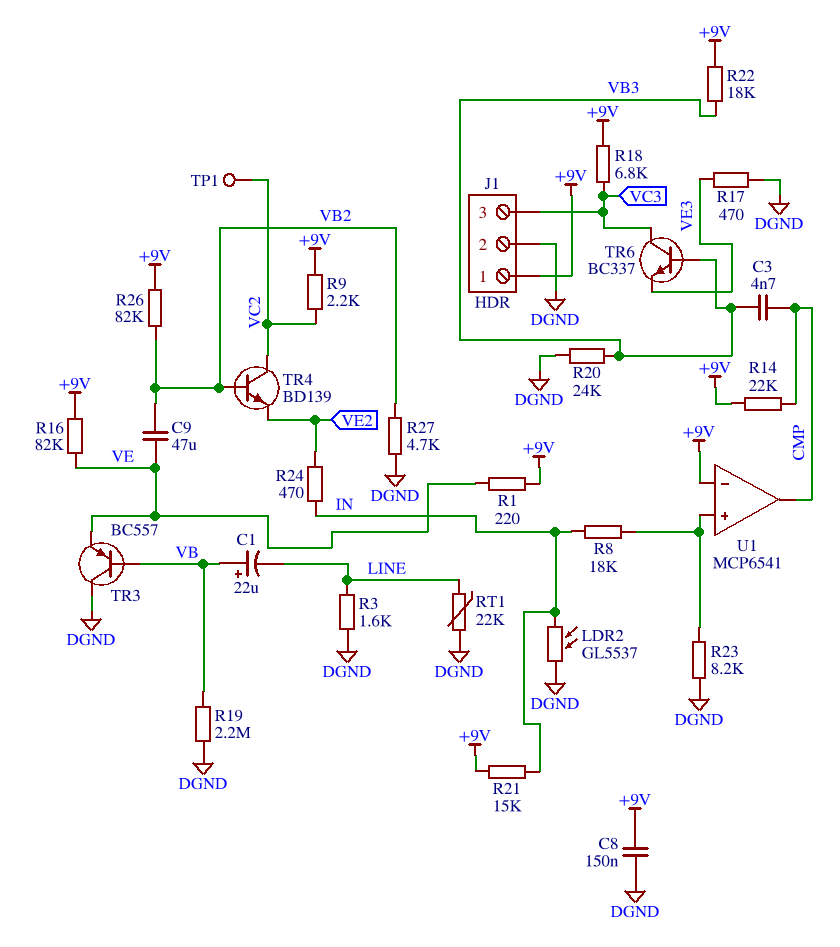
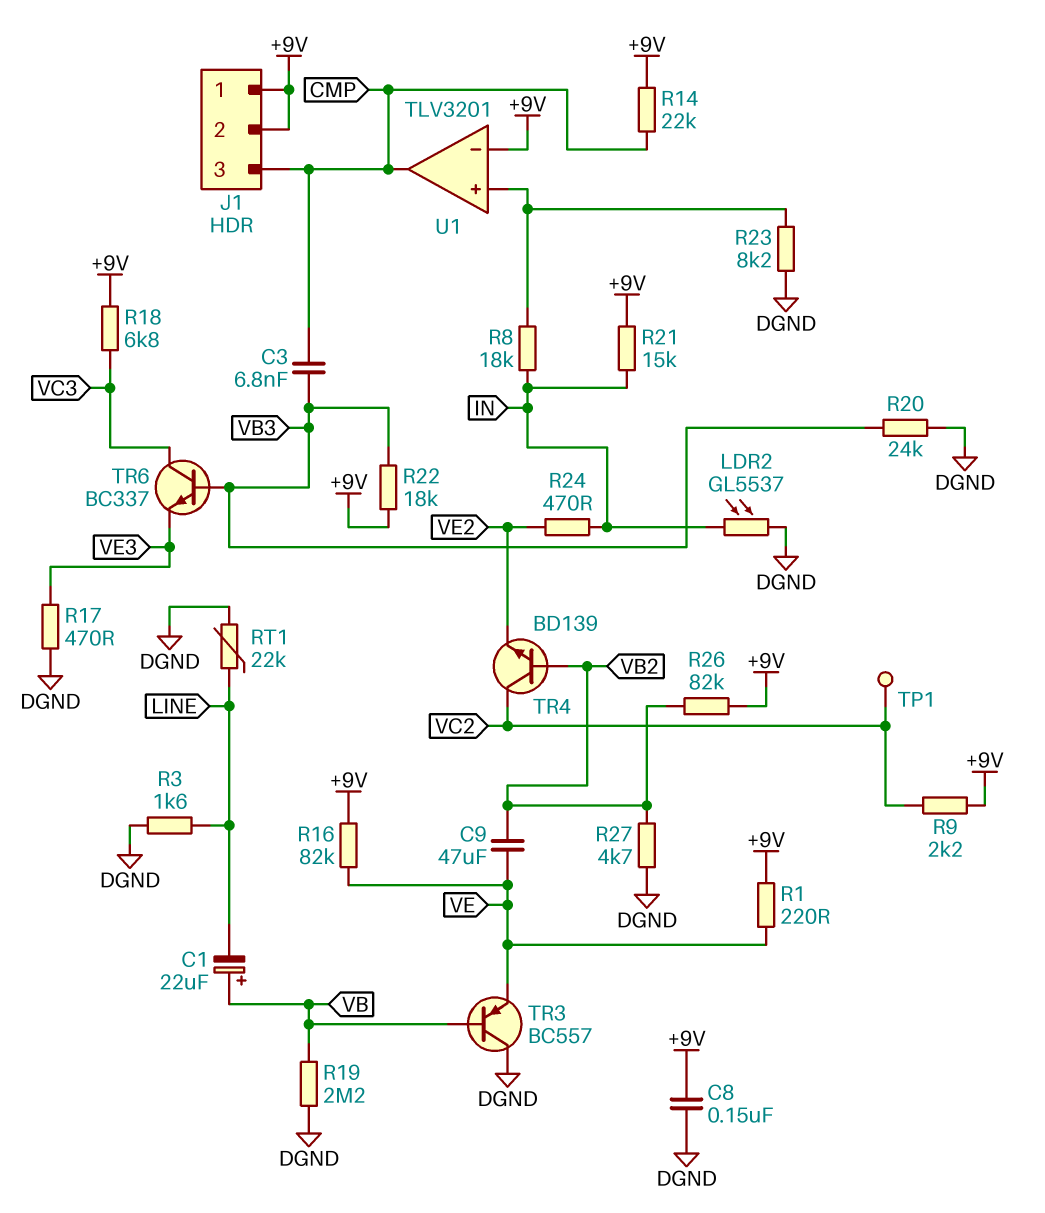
C3: 4.7nF (CMP, VB3) -> 6.8nF (CMP, VB3)
J1 pin 2: DGND -> +9V
J1 pin 3: VC3 -> CMP
U1: MCP6541 -> TLV3201

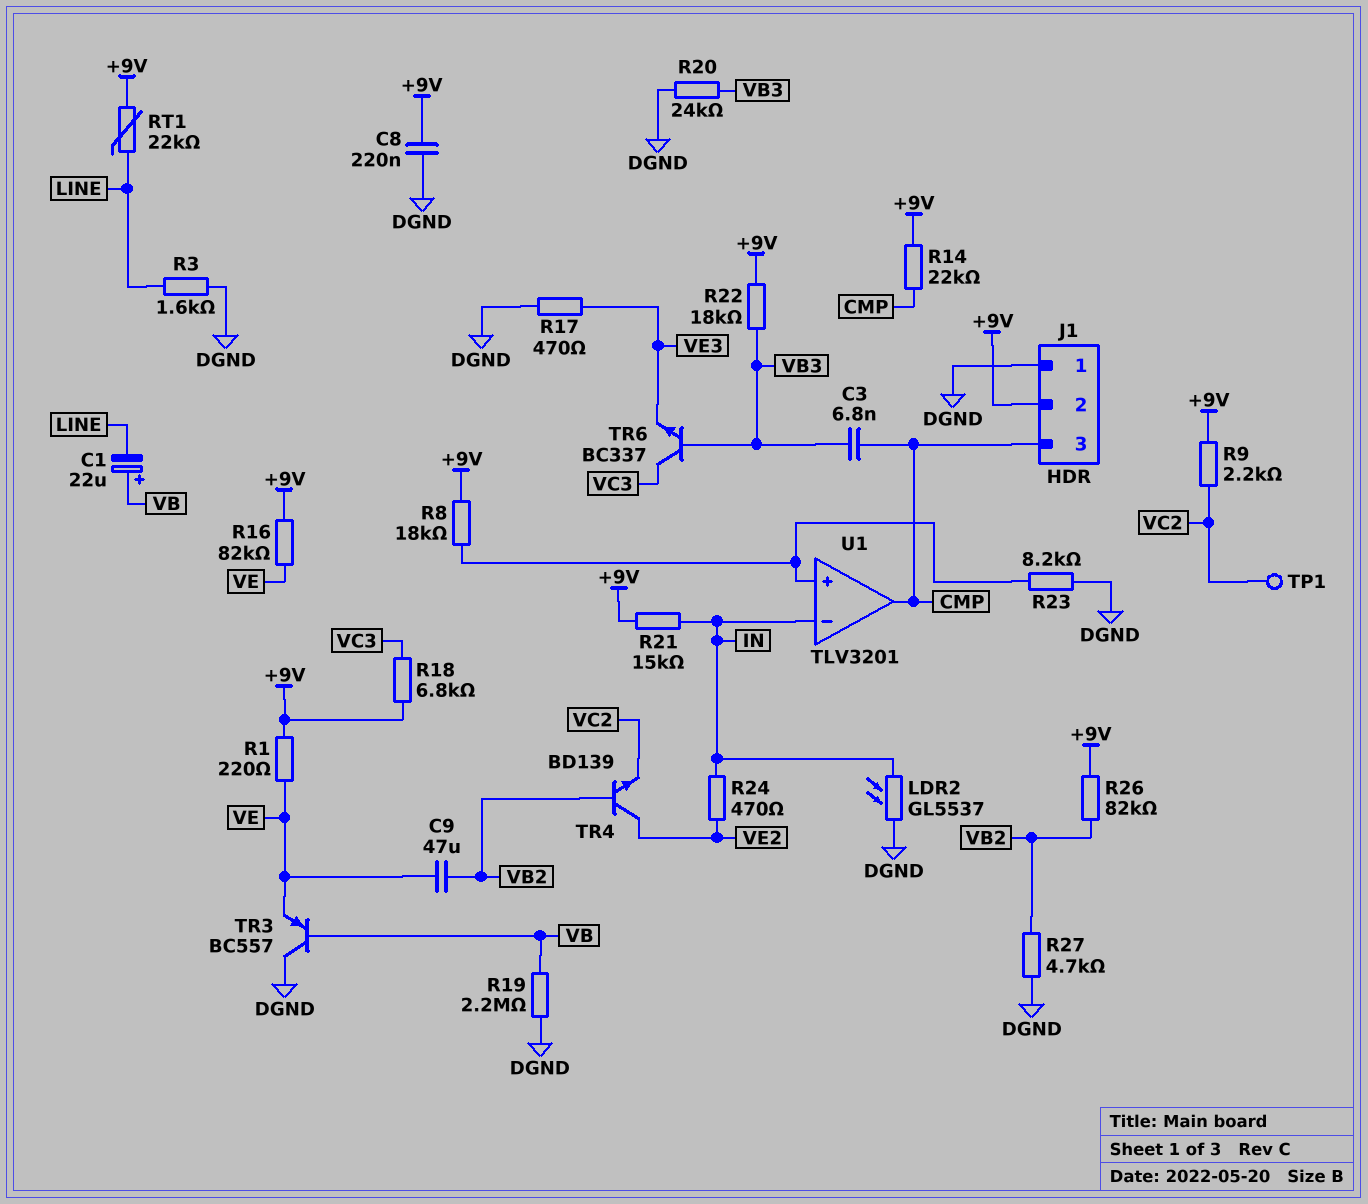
C8: 150nF (+9V, DGND) -> 220nF (+9V, DGND)
J1 pin 1: +9V -> DGND
R8: 18k (IN, U1/in+) -> 18k (+9V, U1/in+)
RT1: 22k (DGND, LINE) -> 22k (+9V, LINE)
TR4: NPN BD139 (B VB2, C VC2, E VE2) -> NPN BD139 (B VB2, C VE2, E VC2)
U1 pin in-: +9V -> IN

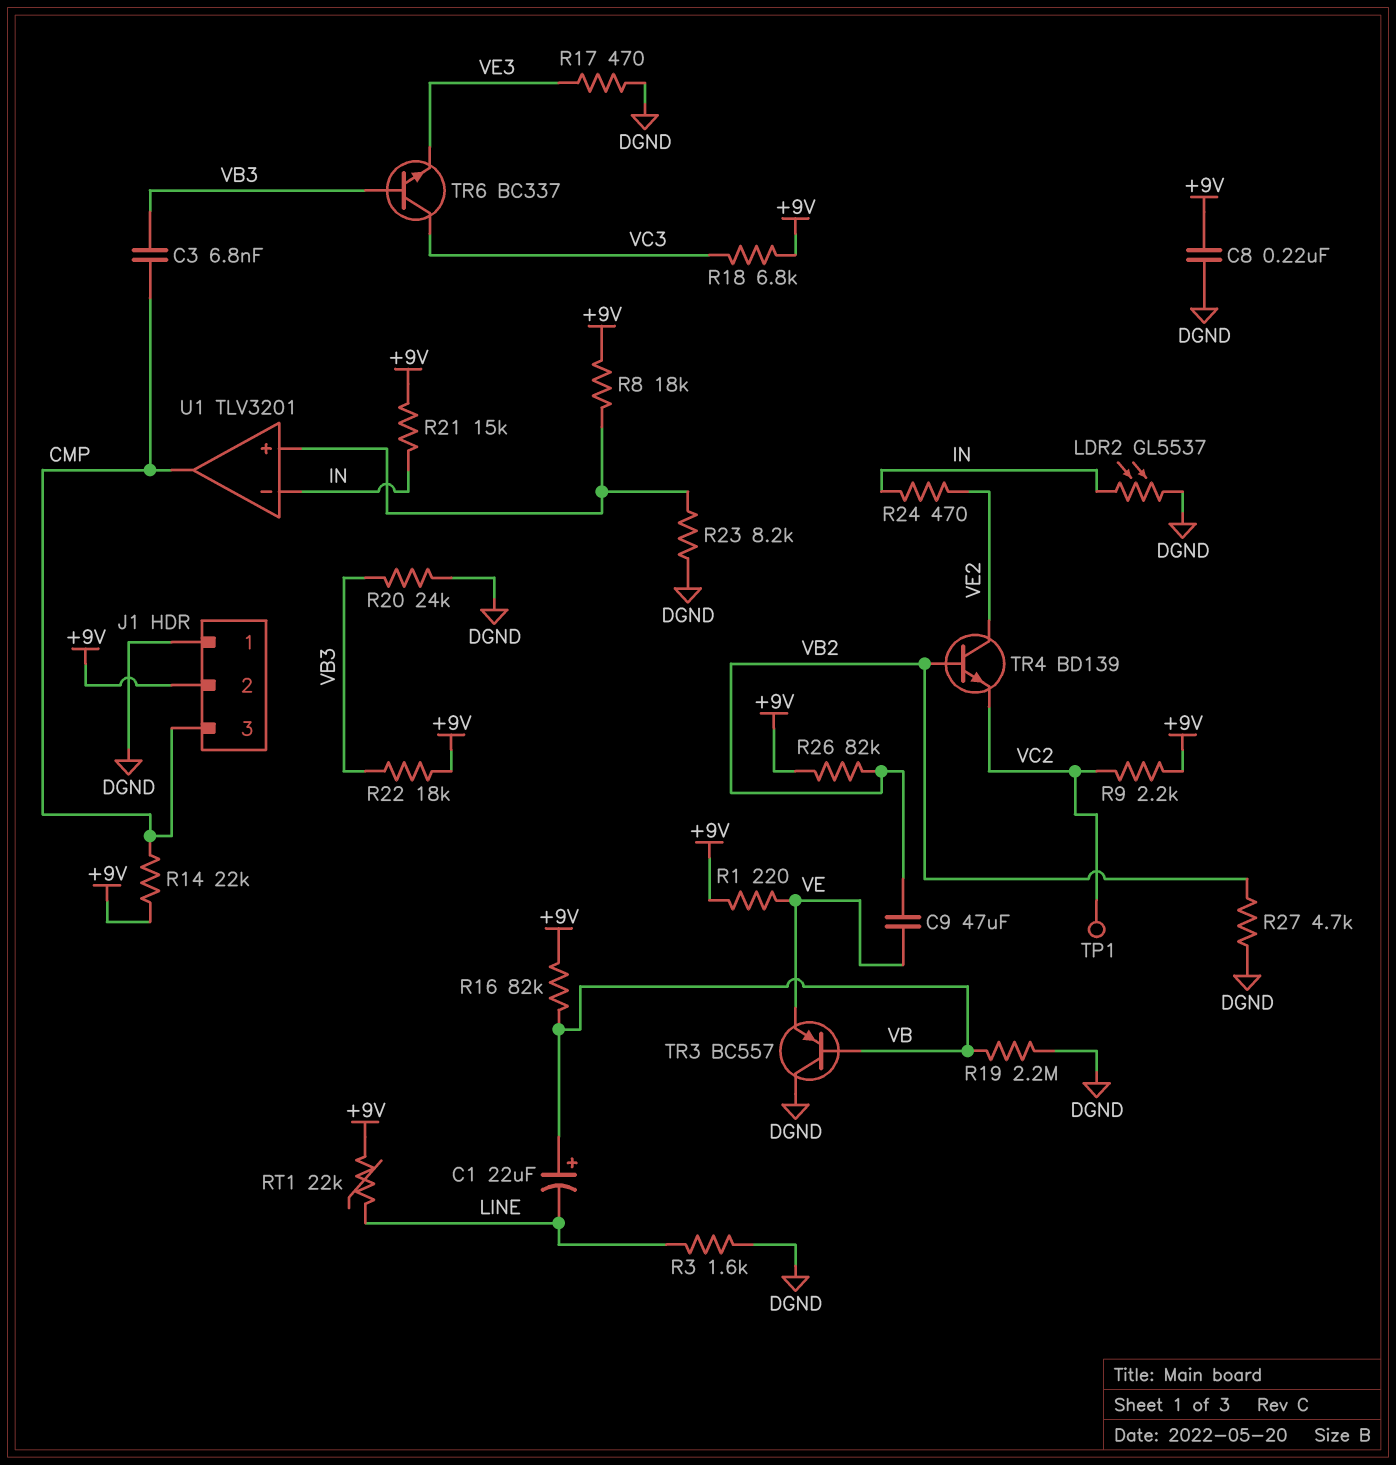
R16: 82k (+9V, VE) -> 82k (+9V, VB)

